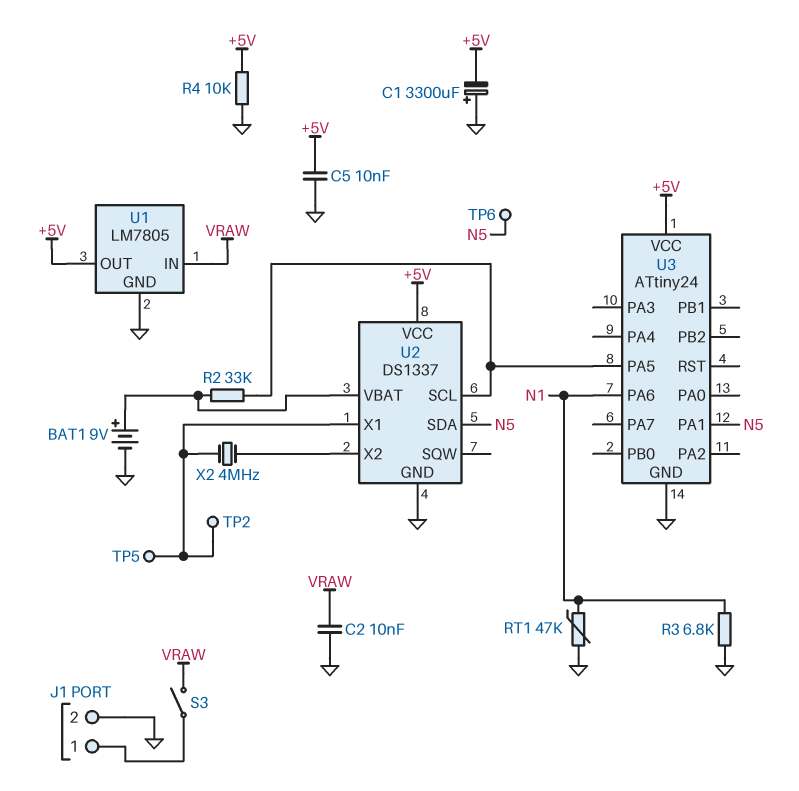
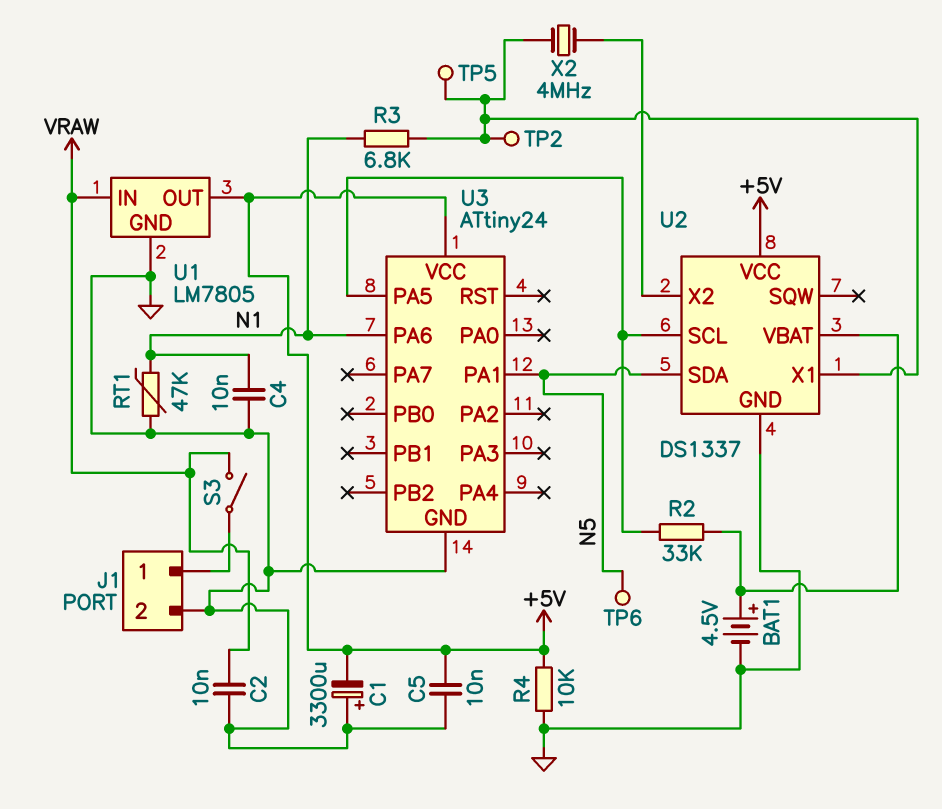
BAT1: 9V (plus U2/VBAT, minus GND) -> 4.5V (plus U2/VBAT, minus GND)
C4: none -> 10nF (GND, N1)
R3: 6.8k (GND, N1) -> 6.8k (N1, U2/X1)

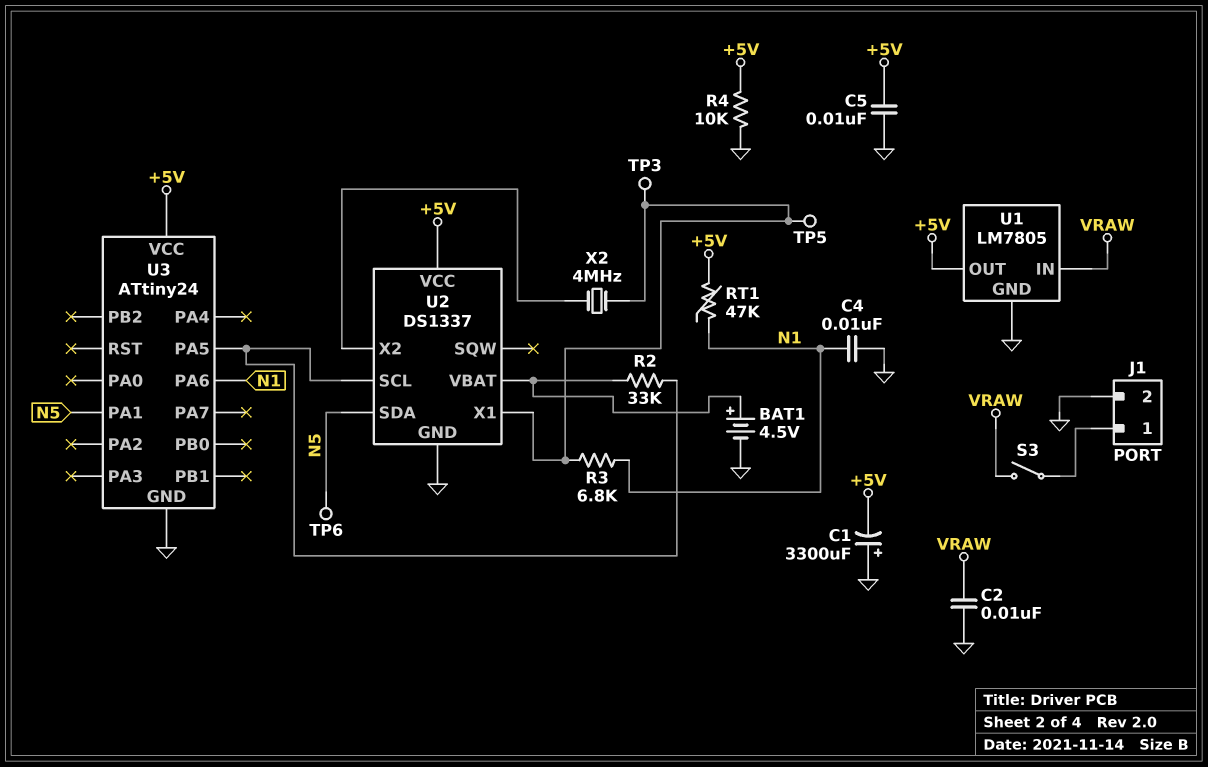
RT1: 47k (GND, N1) -> 47k (+5V, N1)
TP2: test point (U2/X1) -> none
TP3: none -> test point (U2/X1)

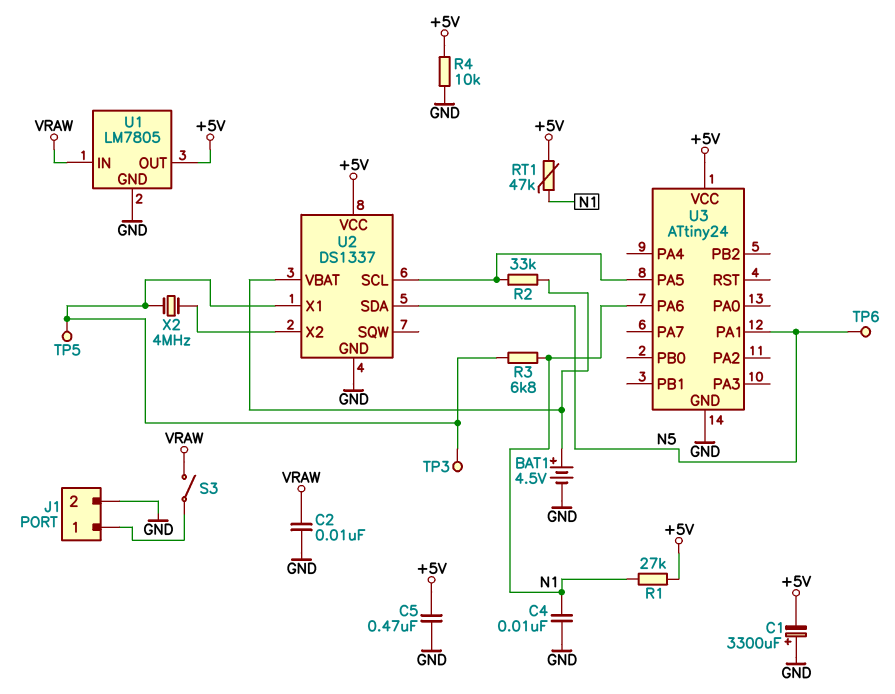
C5: 10nF (+5V, GND) -> 470nF (+5V, GND)
R1: none -> 27k (+5V, N1)

